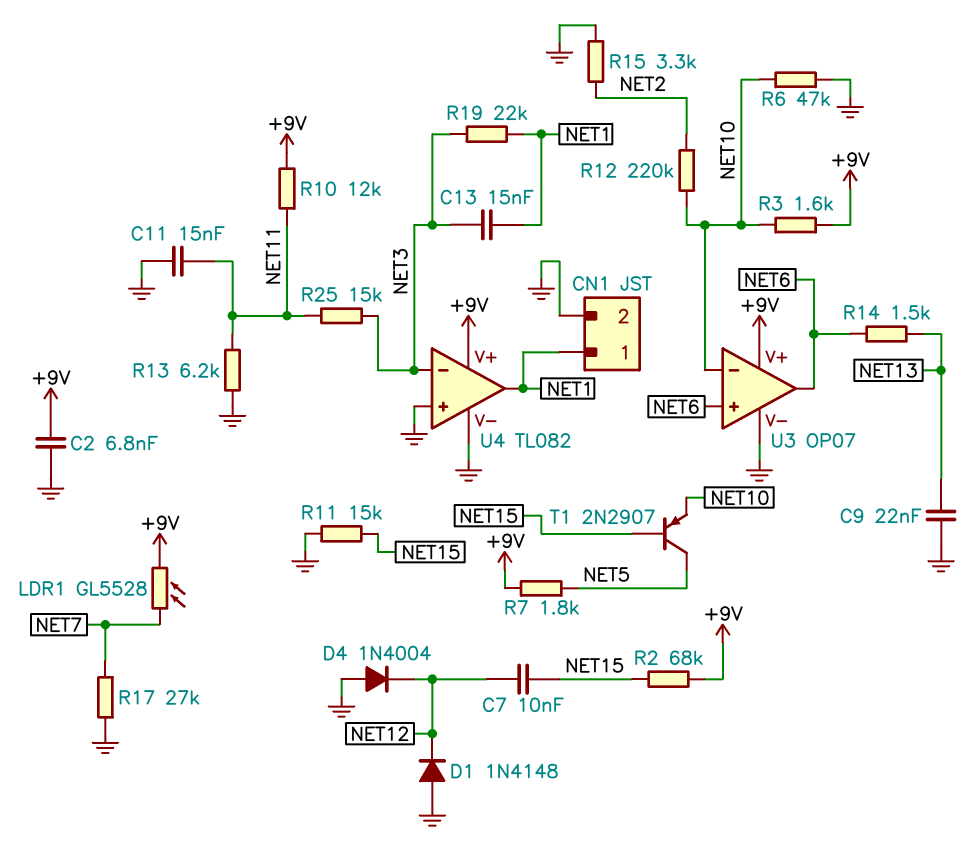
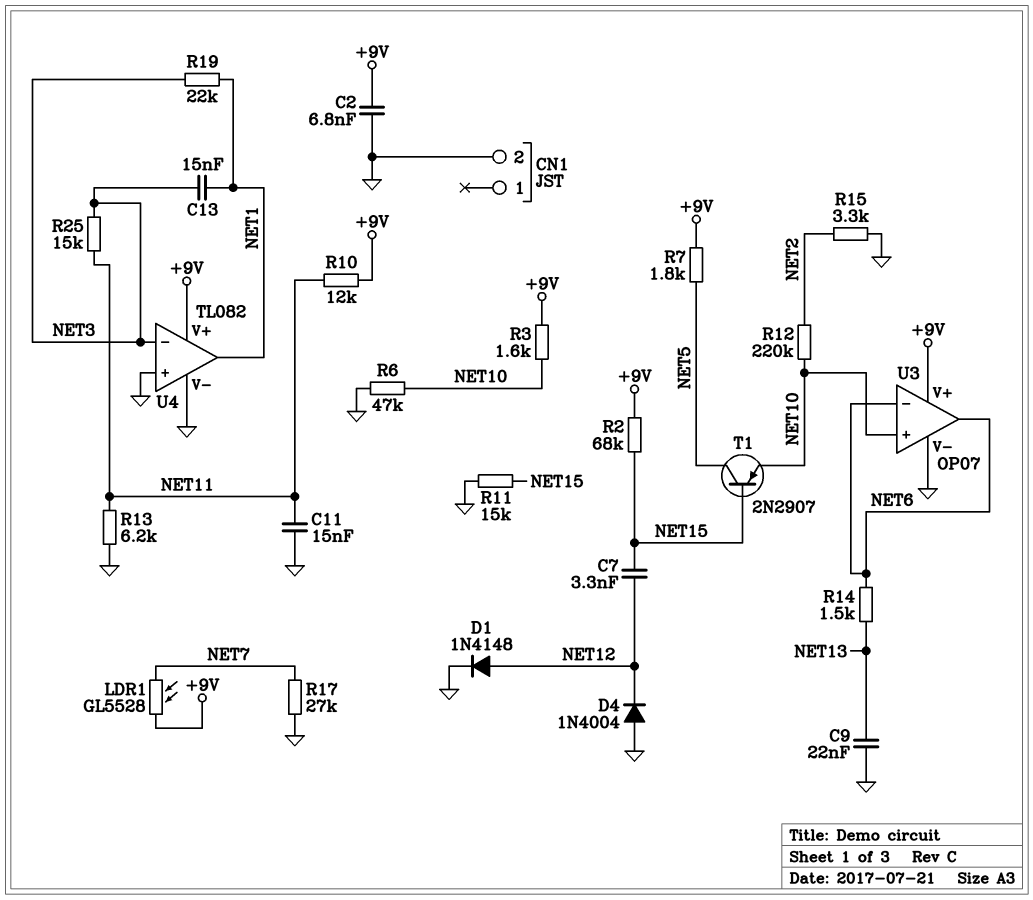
C7: 10nF (NET12, NET15) -> 3.3nF (NET12, NET15)
CN1 pin 1: NET1 -> none
D1: diode 1N4148 (A GND, K NET12) -> diode 1N4148 (A NET12, K GND)
U3 pin in+: NET6 -> NET10
U3 pin in-: NET10 -> NET6

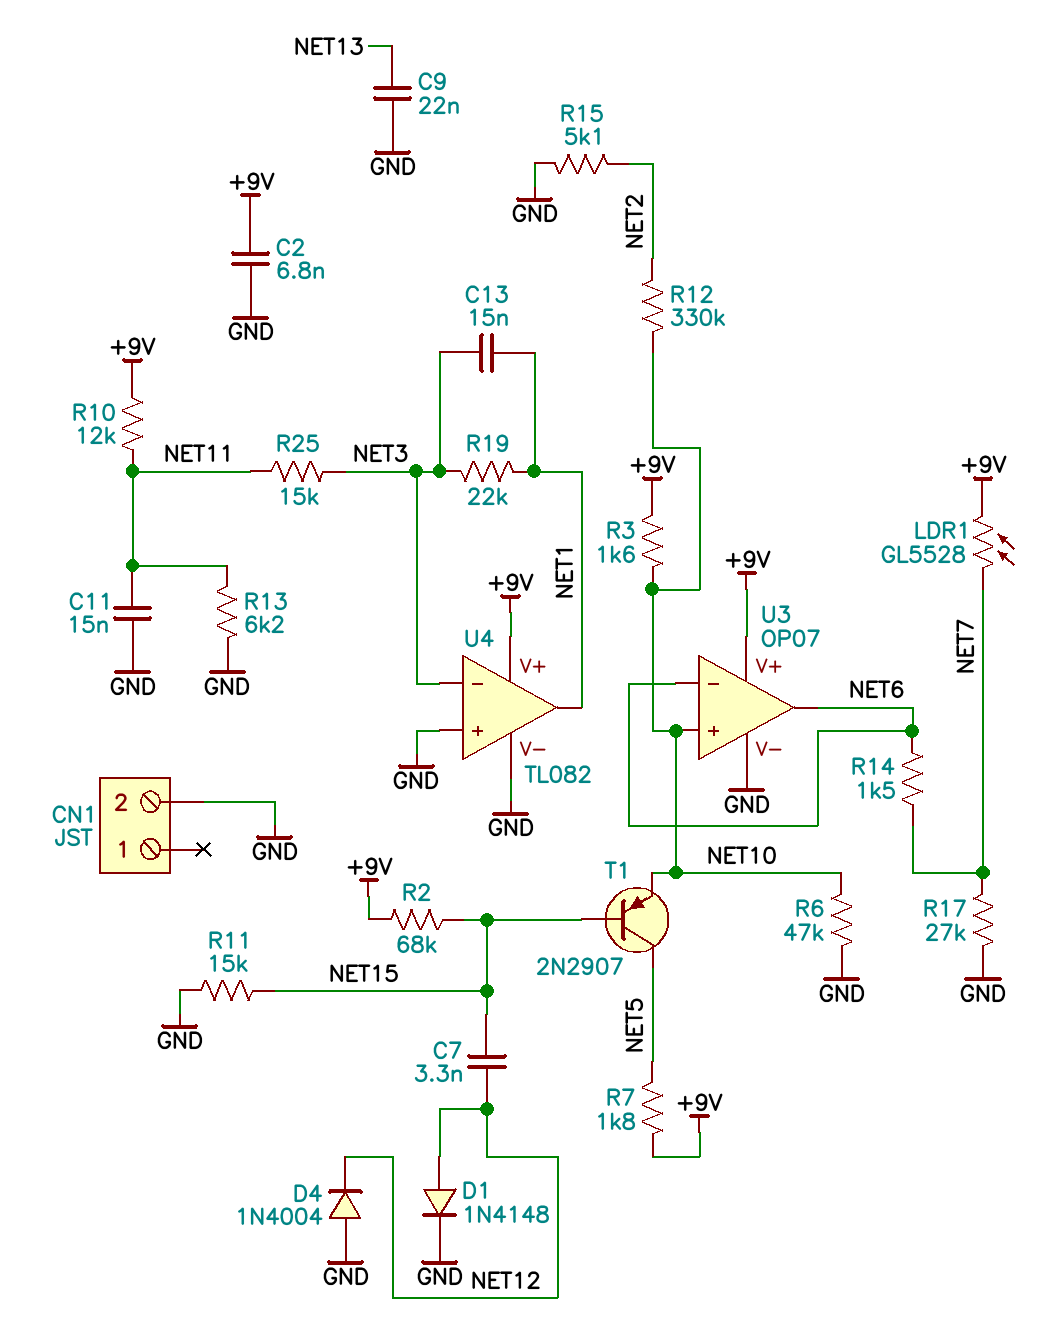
R12: 220k (NET2, NET10) -> 330k (NET2, NET10)
R14: 1.5k (NET6, NET13) -> 1.5k (NET6, NET7)
R15: 3.3k (GND, NET2) -> 5.1k (GND, NET2)

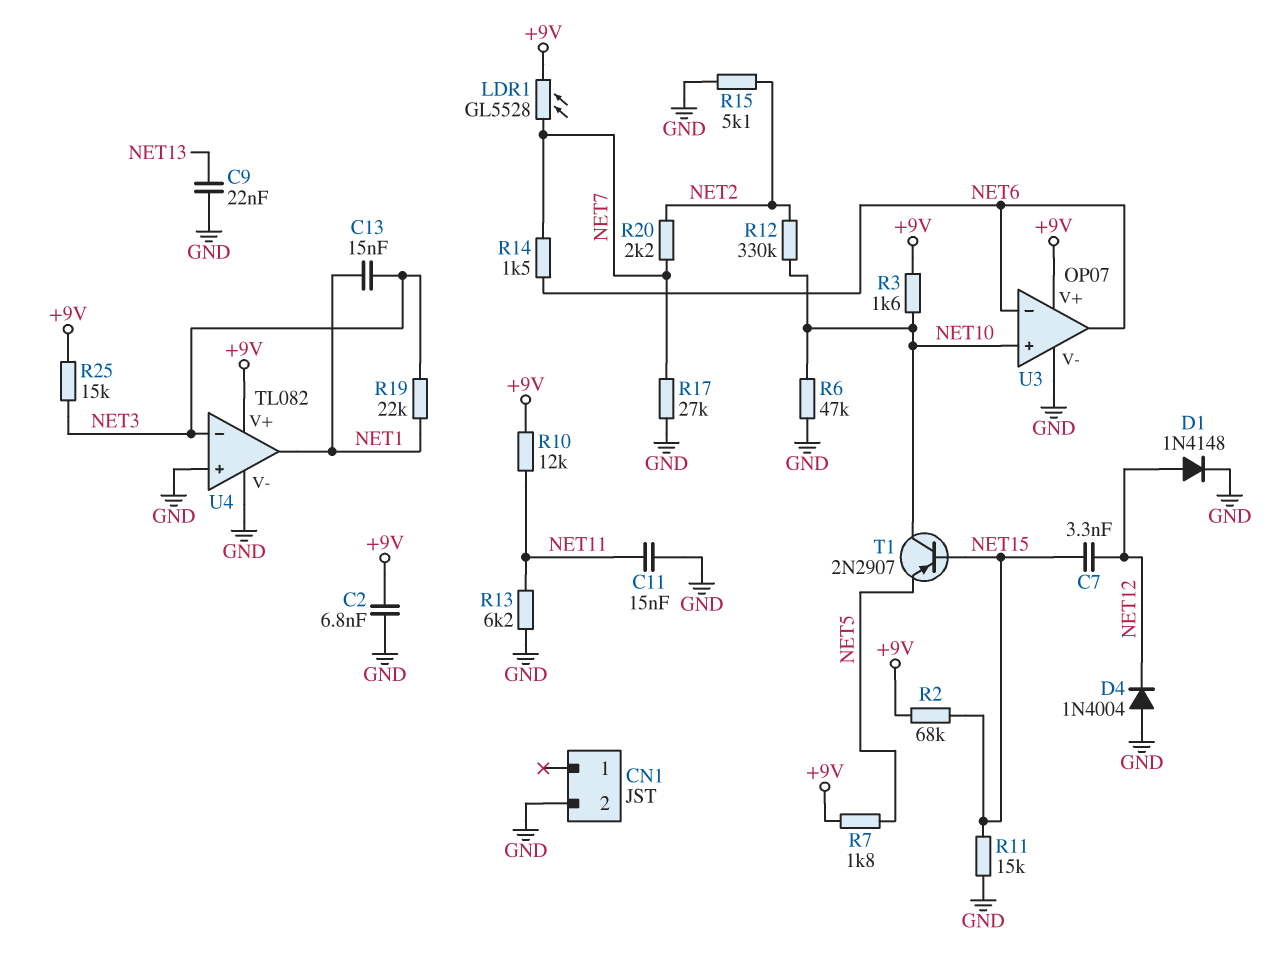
R20: none -> 2.2k (NET2, NET7)
R25: 15k (NET3, NET11) -> 15k (+9V, NET3)
T1: PNP 2N2907 (B NET15, C NET5, E NET10) -> PNP 2N2907 (B NET15, C NET10, E NET5)

